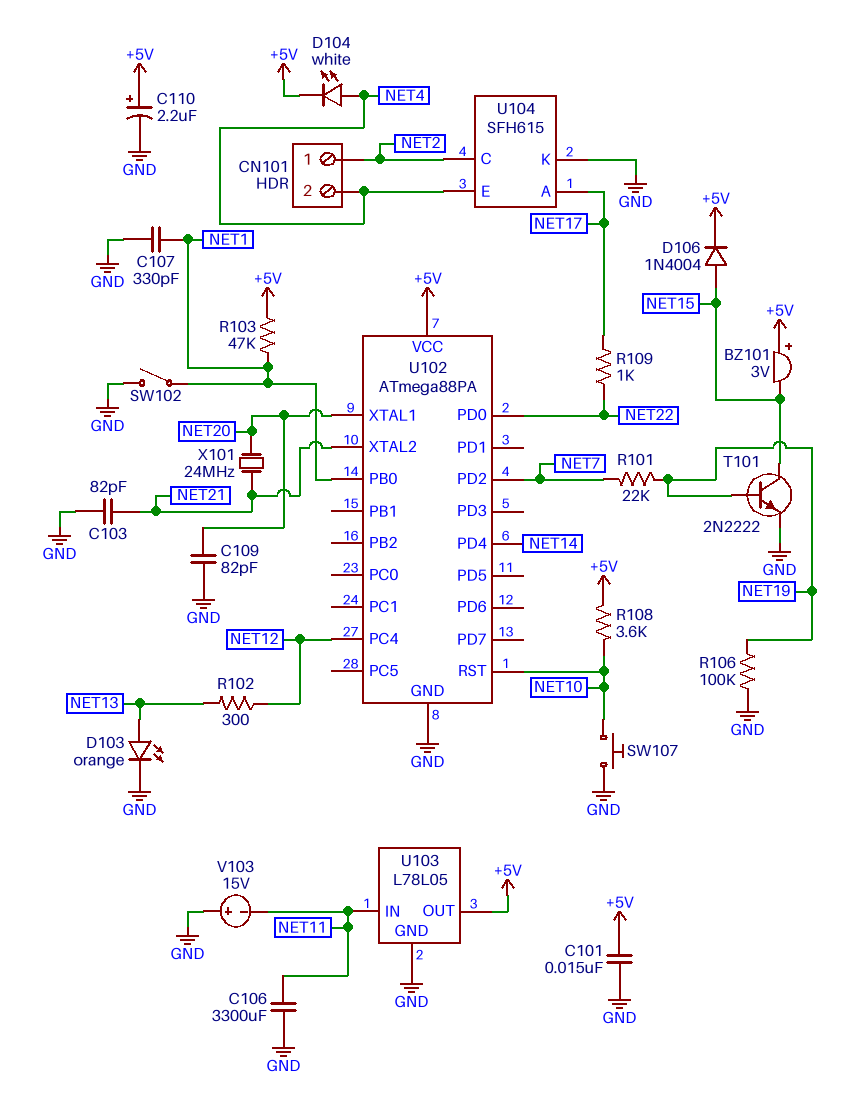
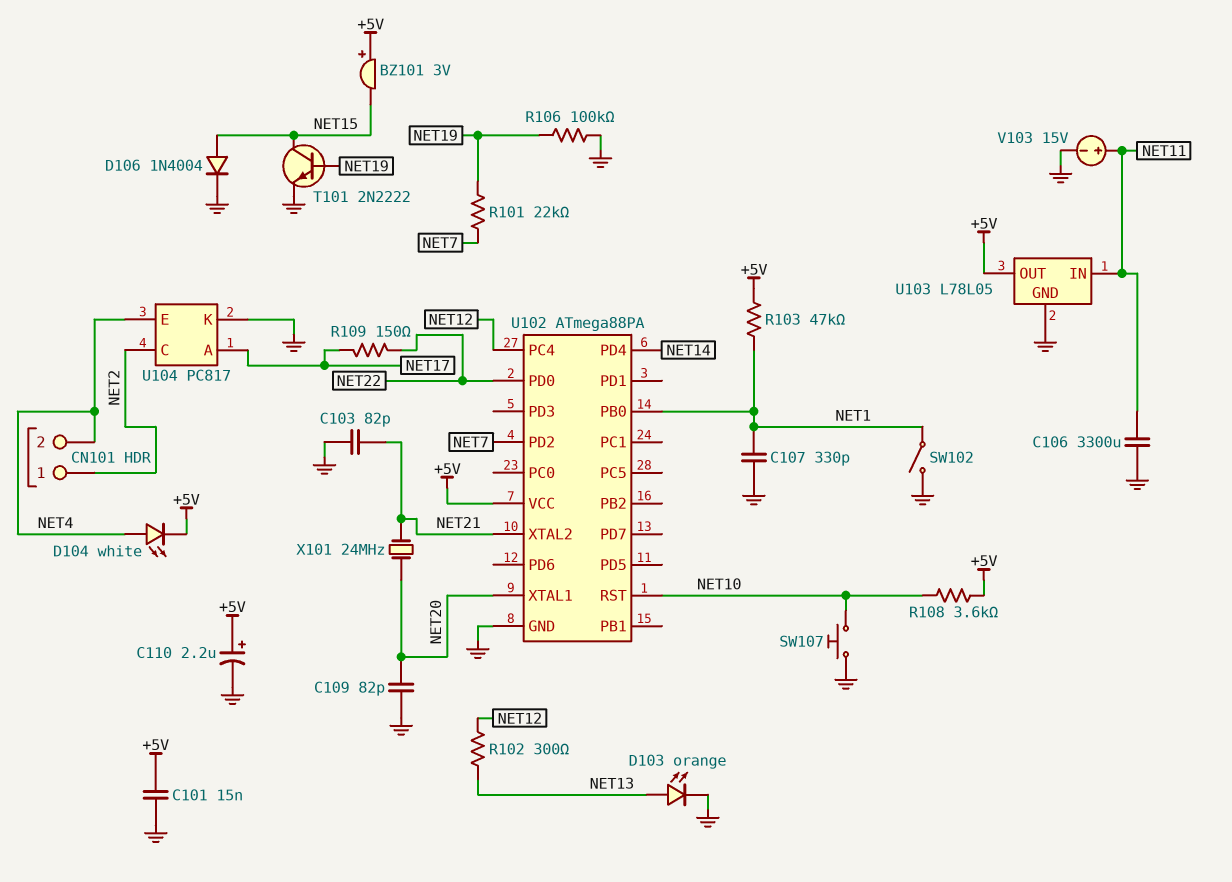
D106: diode 1N4004 (A NET15, K +5V) -> diode 1N4004 (A NET15, K GND)
R109: 1k (NET17, NET22) -> 150 (NET17, NET22)
U104: SFH615 -> PC817
V103: 15V (plus GND, minus NET11) -> 15V (plus NET11, minus GND)

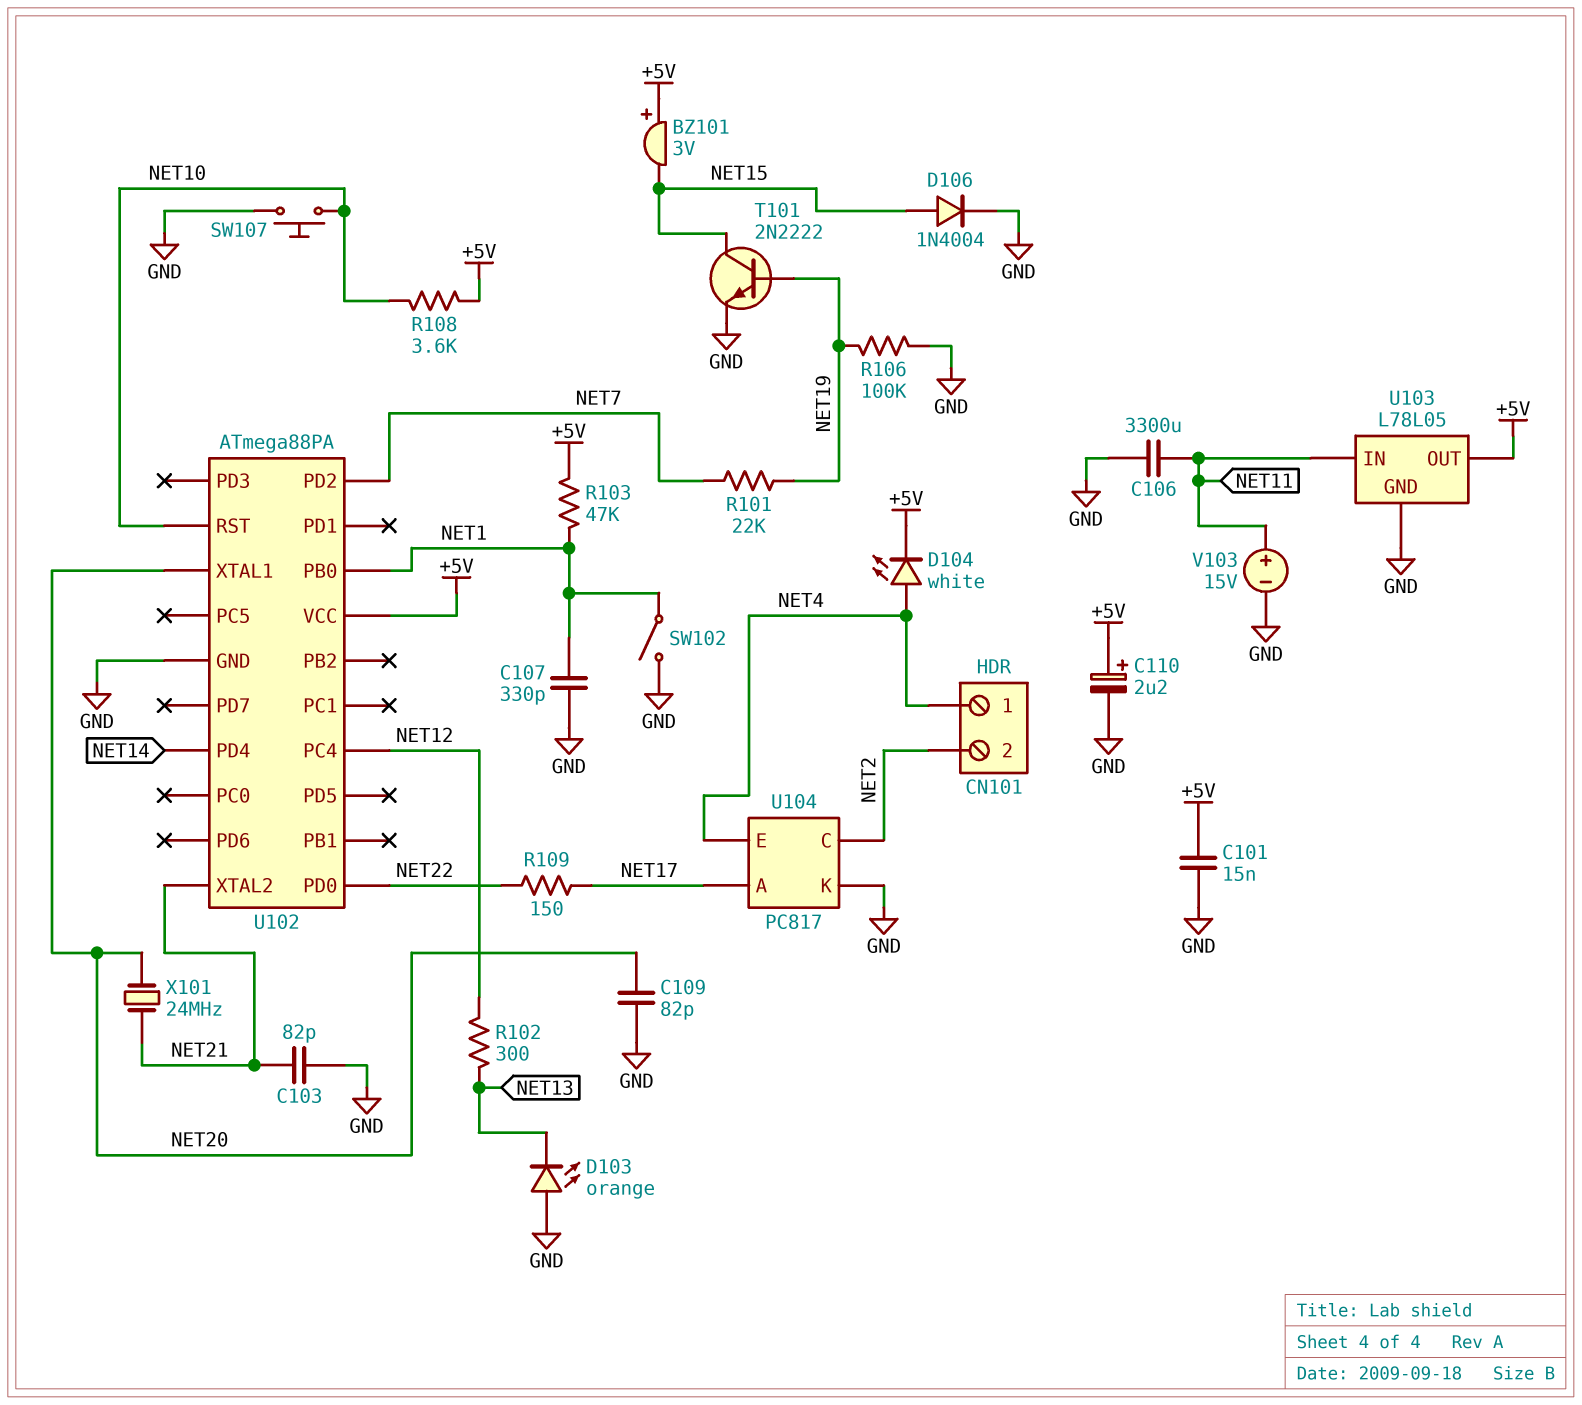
CN101 pin 1: NET2 -> NET4
CN101 pin 2: NET4 -> NET2
D103: LED orange (A NET13, K GND) -> LED orange (A GND, K NET13)

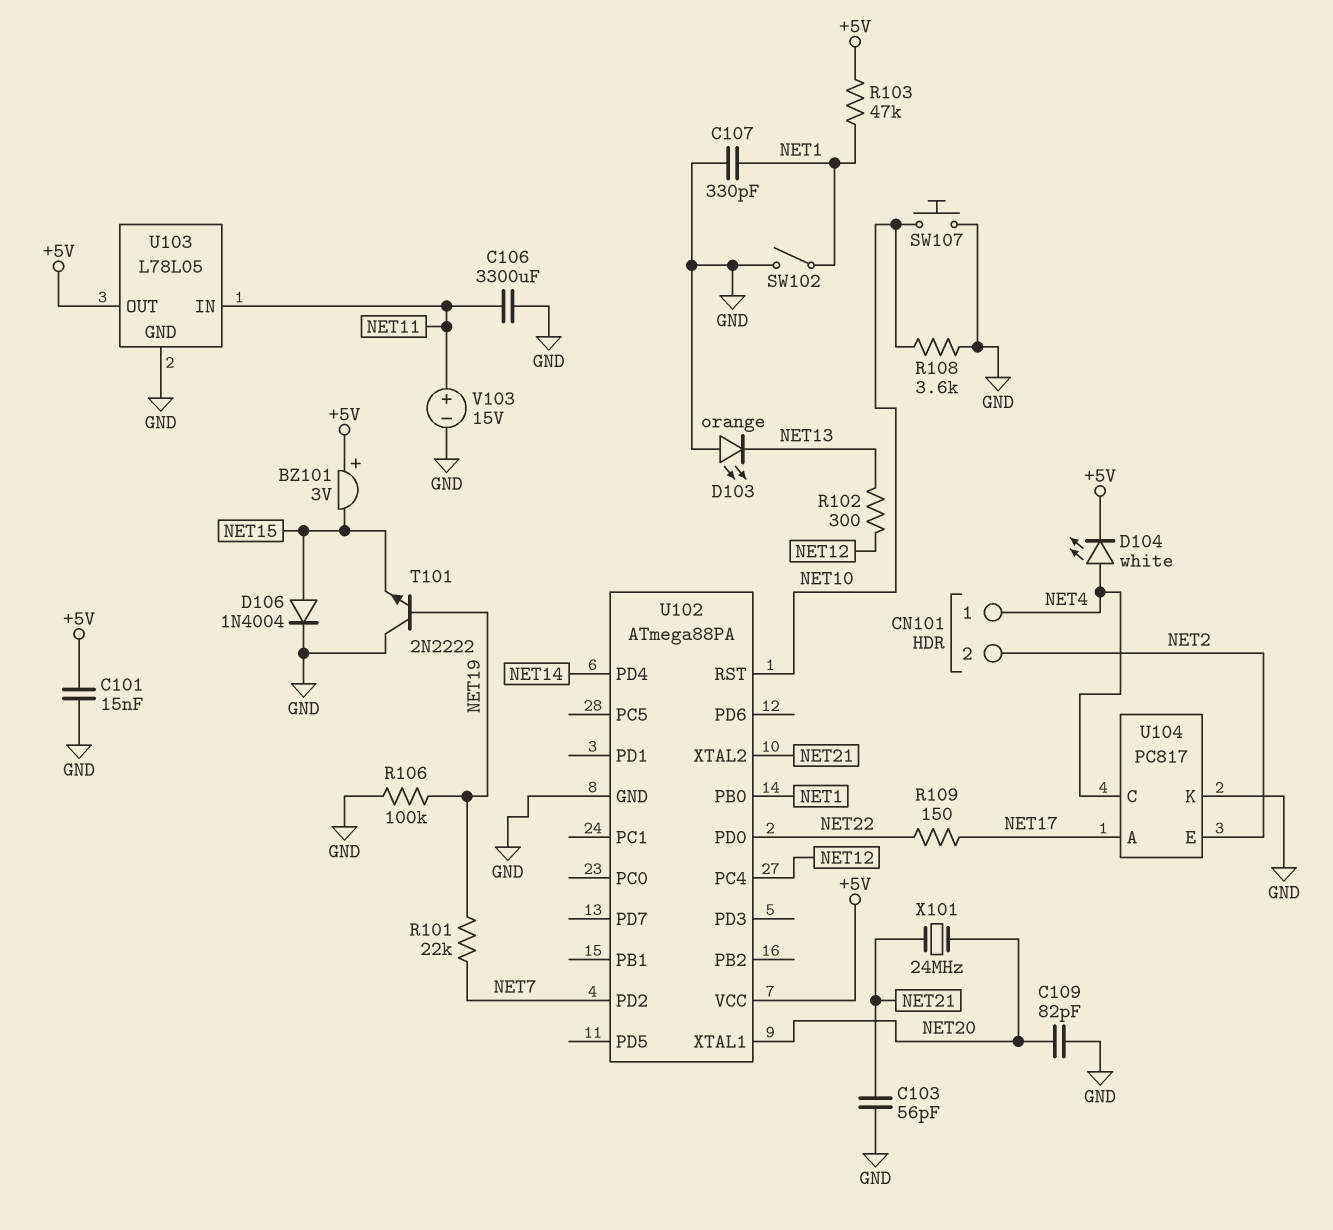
C103: 82pF (GND, NET21) -> 56pF (GND, NET21)
C110: 2.2uF (plus +5V, minus GND) -> none
R108: 3.6k (+5V, NET10) -> 3.6k (GND, NET10)
T101: NPN 2N2222 (B NET19, C NET15, E GND) -> NPN 2N2222 (B NET19, C GND, E NET15)
U104 pin C: NET2 -> NET4
U104 pin E: NET4 -> NET2

